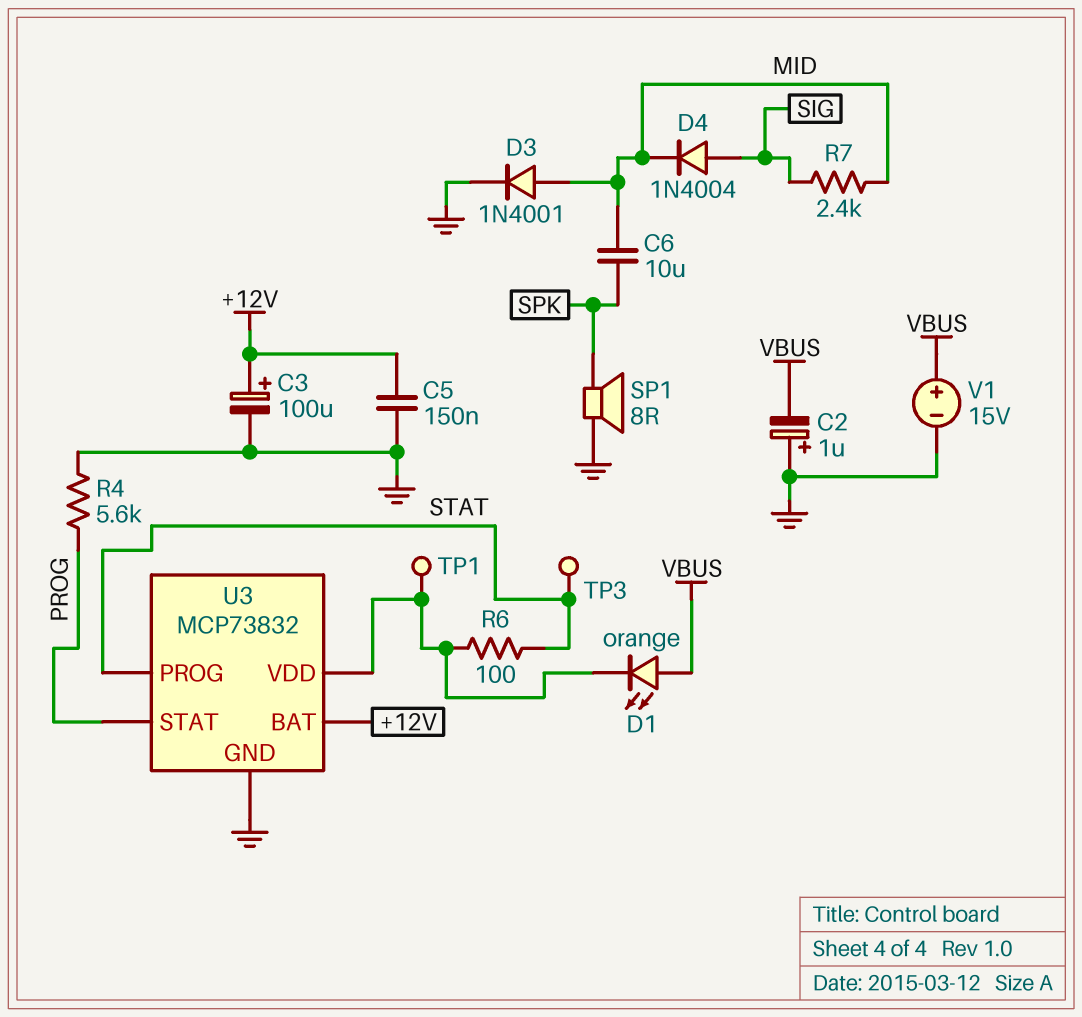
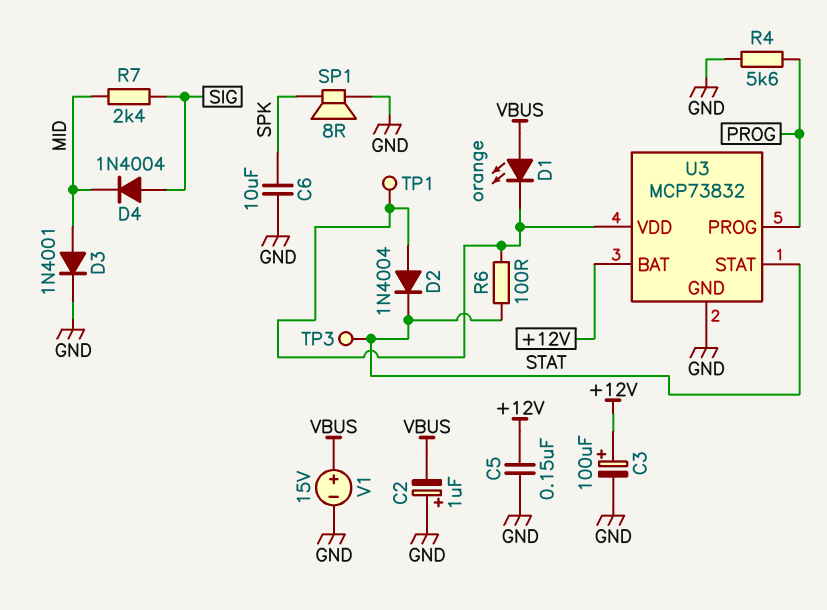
C6: 10uF (MID, SPK) -> 10uF (GND, SPK)
D2: none -> diode 1N4004 (A U3/VDD, K STAT)
U3 pin PROG: STAT -> PROG
U3 pin STAT: PROG -> STAT

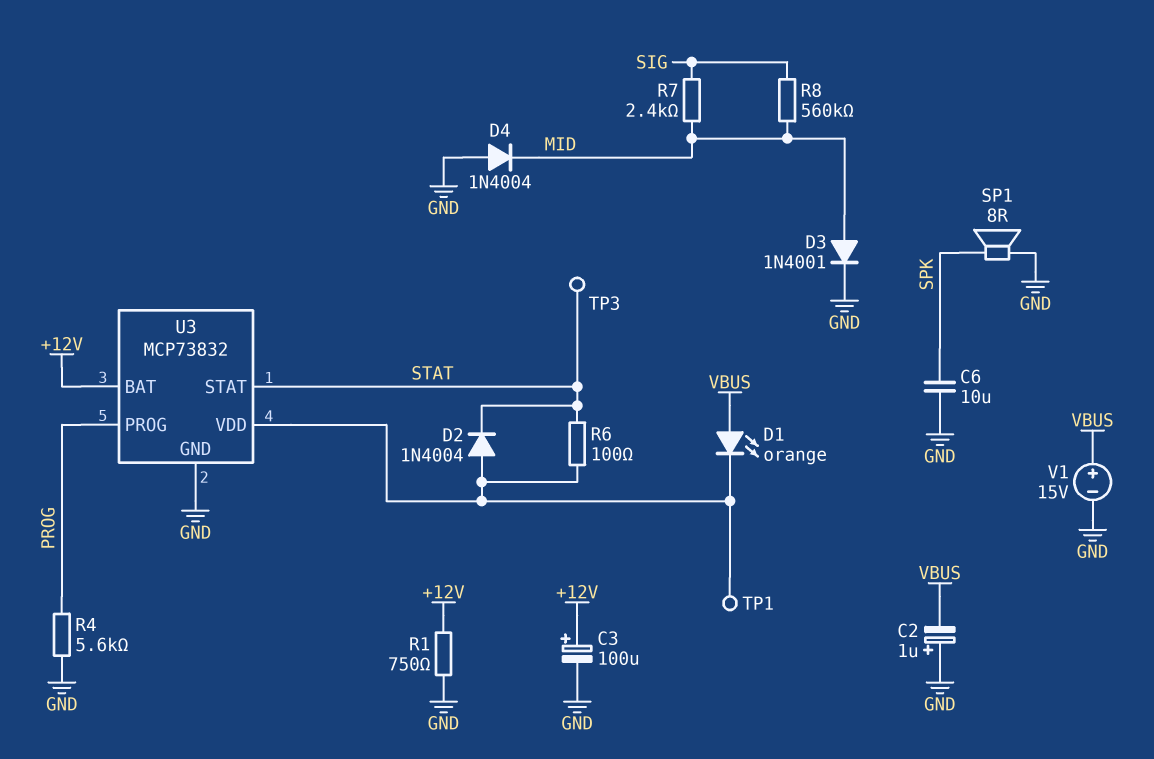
C5: 150nF (+12V, GND) -> none
D4: diode 1N4004 (A SIG, K MID) -> diode 1N4004 (A GND, K MID)
R1: none -> 750 (+12V, GND)
R8: none -> 560k (MID, SIG)

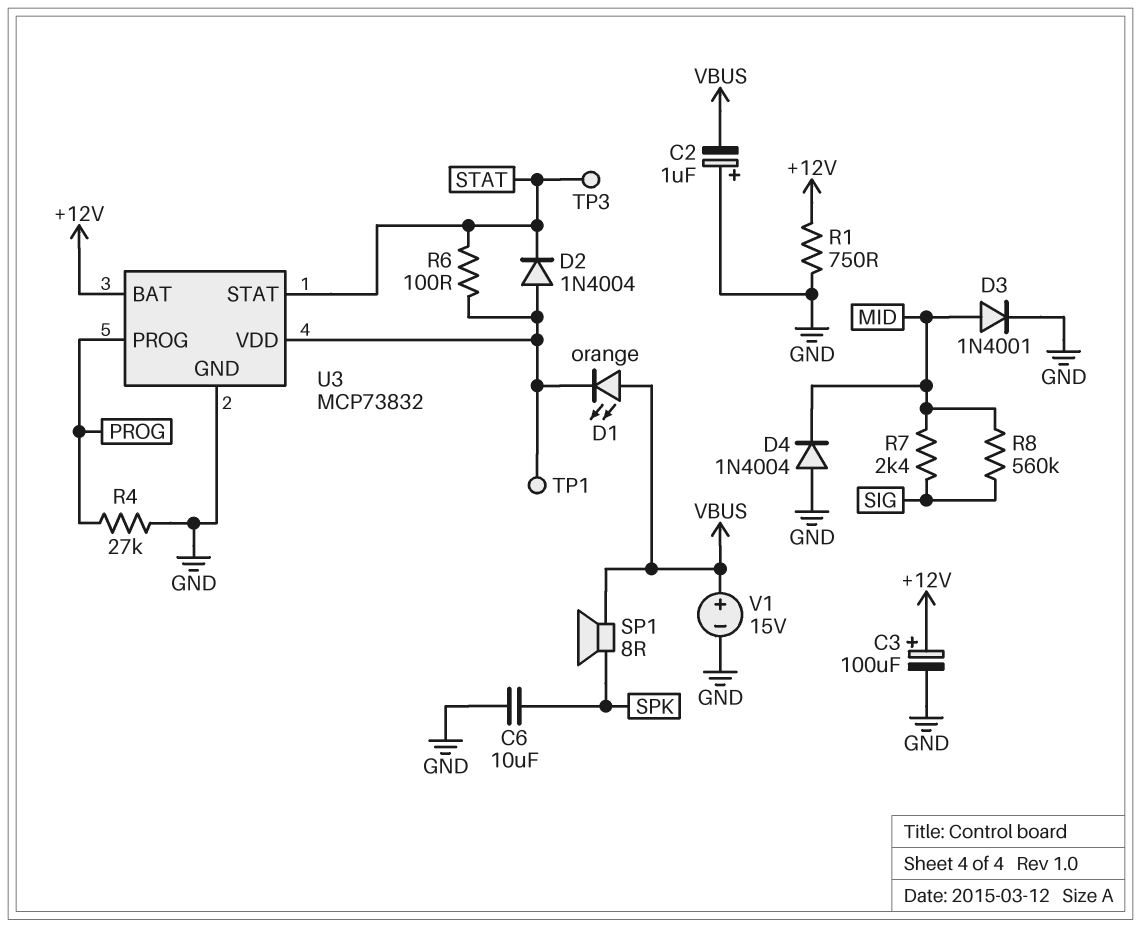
R4: 5.6k (GND, PROG) -> 27k (GND, PROG)
SP1: speaker 8R (GND, SPK) -> speaker 8R (SPK, VBUS)

